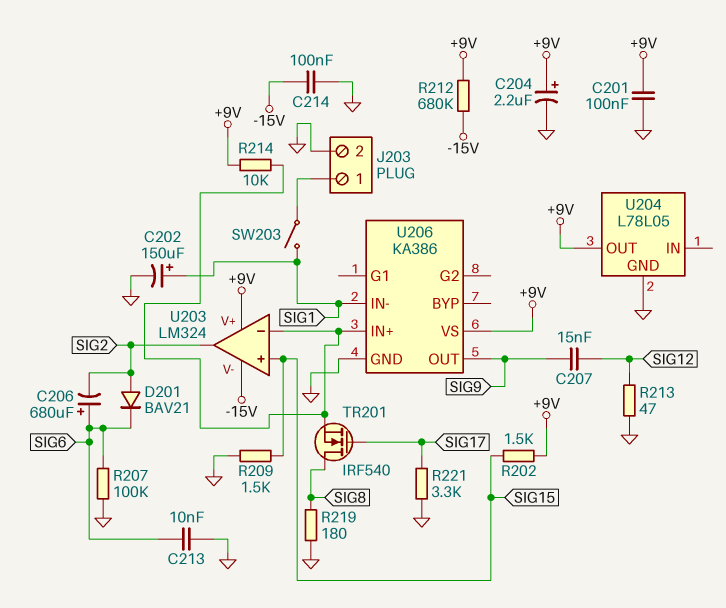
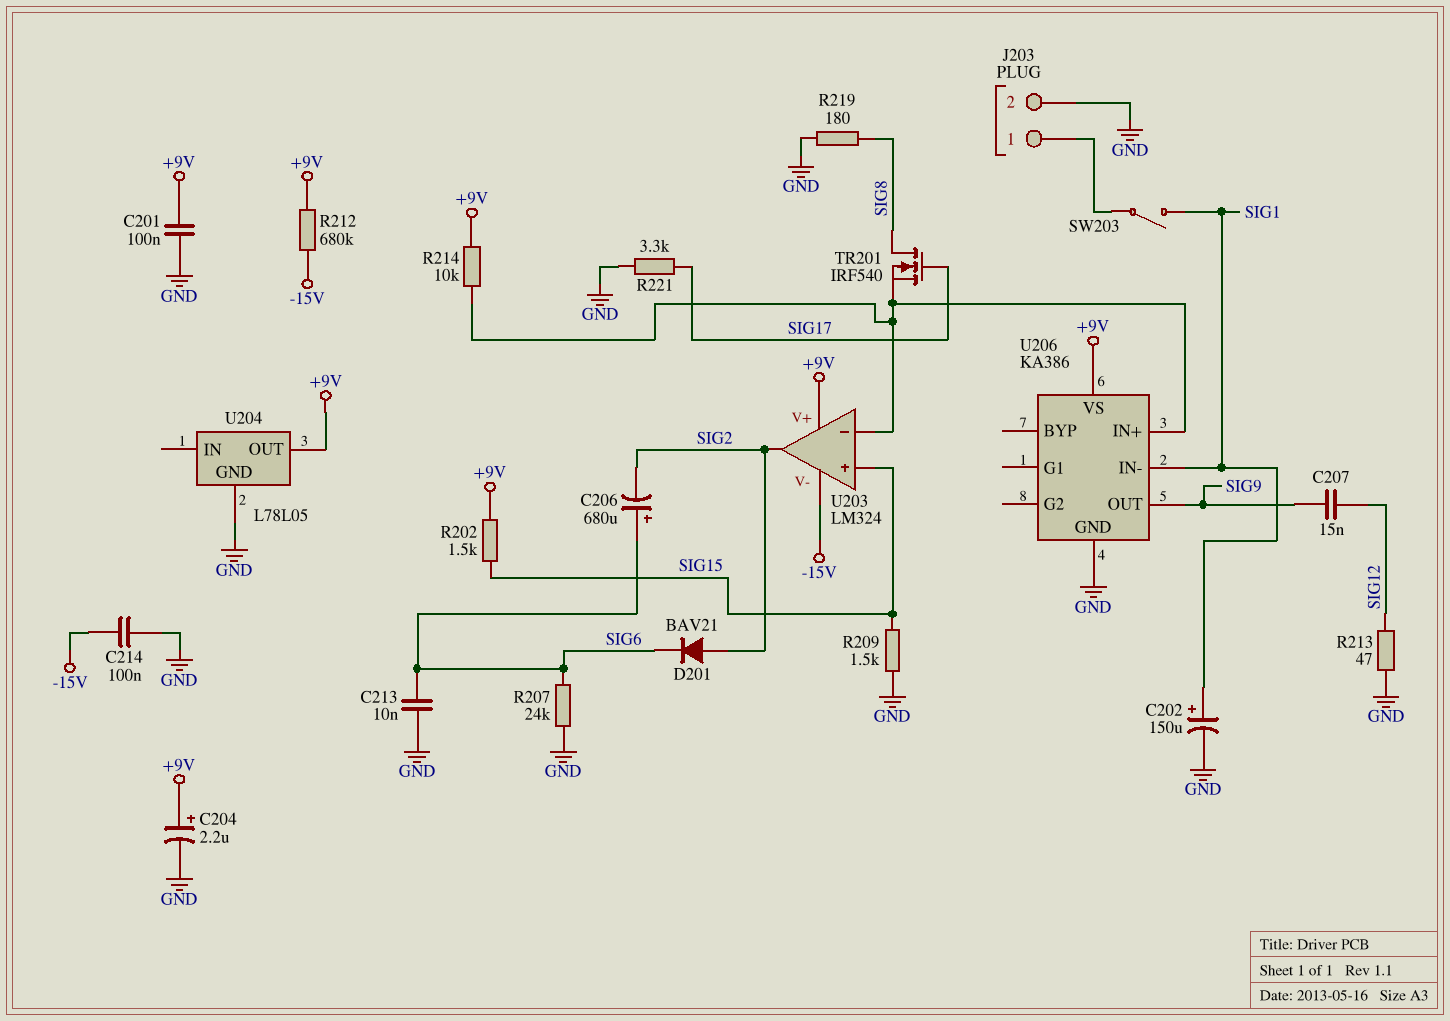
R207: 100k (GND, SIG6) -> 24k (GND, SIG6)

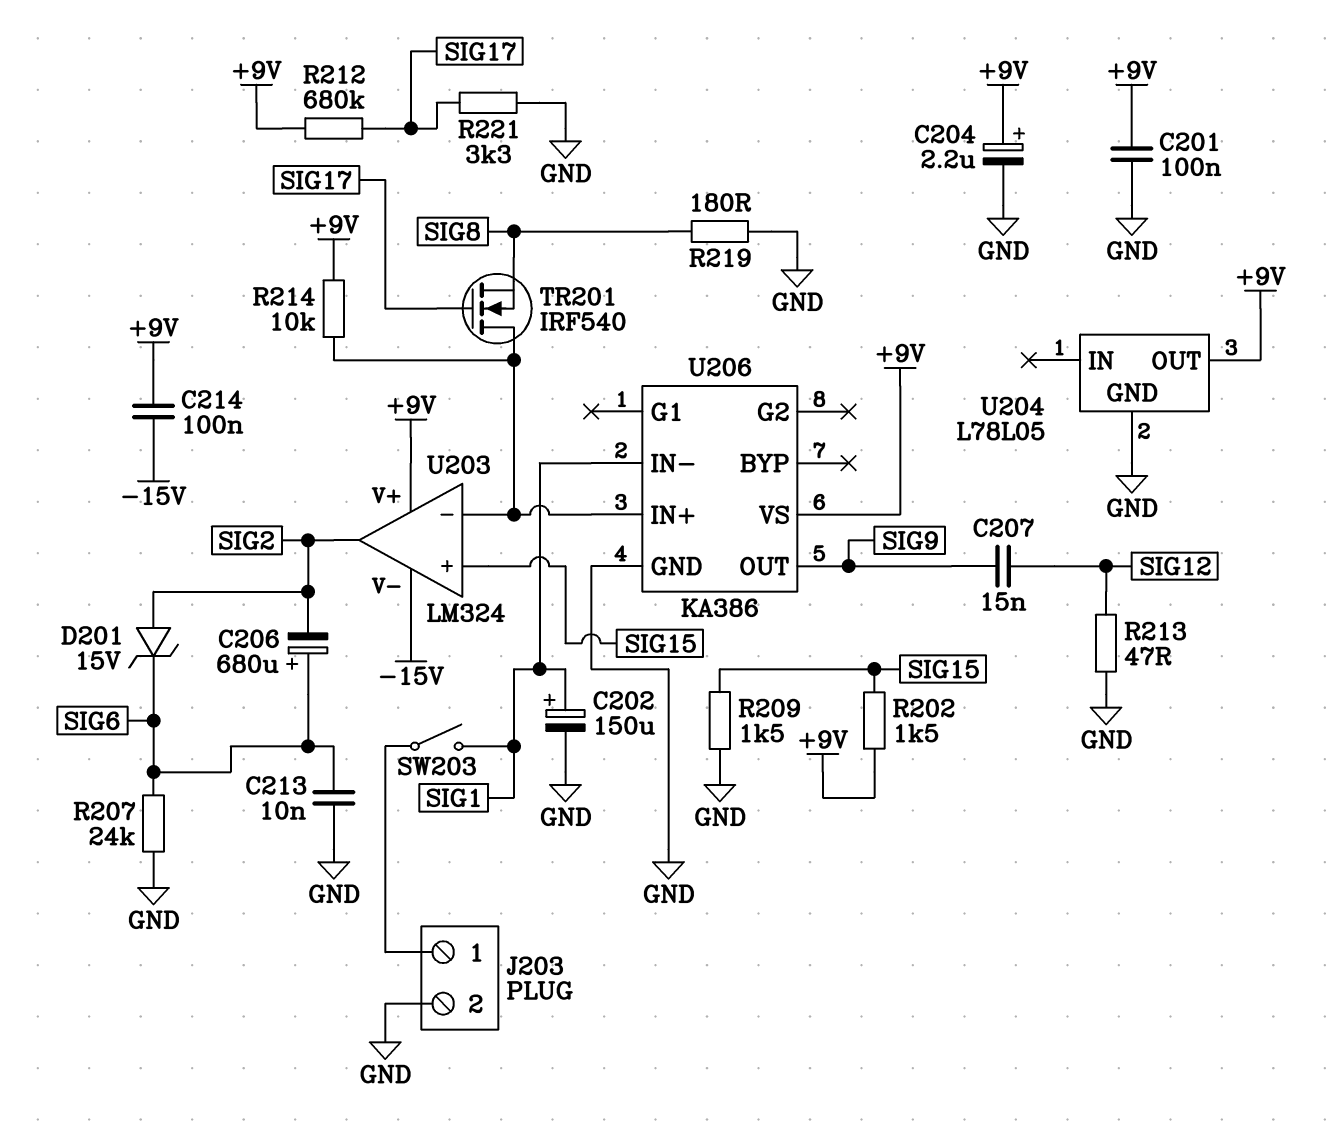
C214: 100nF (-15V, GND) -> 100nF (+9V, -15V)
D201: diode BAV21 (A SIG2, K SIG6) -> zener 15V (A SIG2, K SIG6)
R212: 680k (+9V, -15V) -> 680k (+9V, SIG17)
TR201: NMOS IRF540 (G SIG17, D SIG8, S U203/in-) -> NMOS IRF540 (G SIG17, D U203/in-, S SIG8)

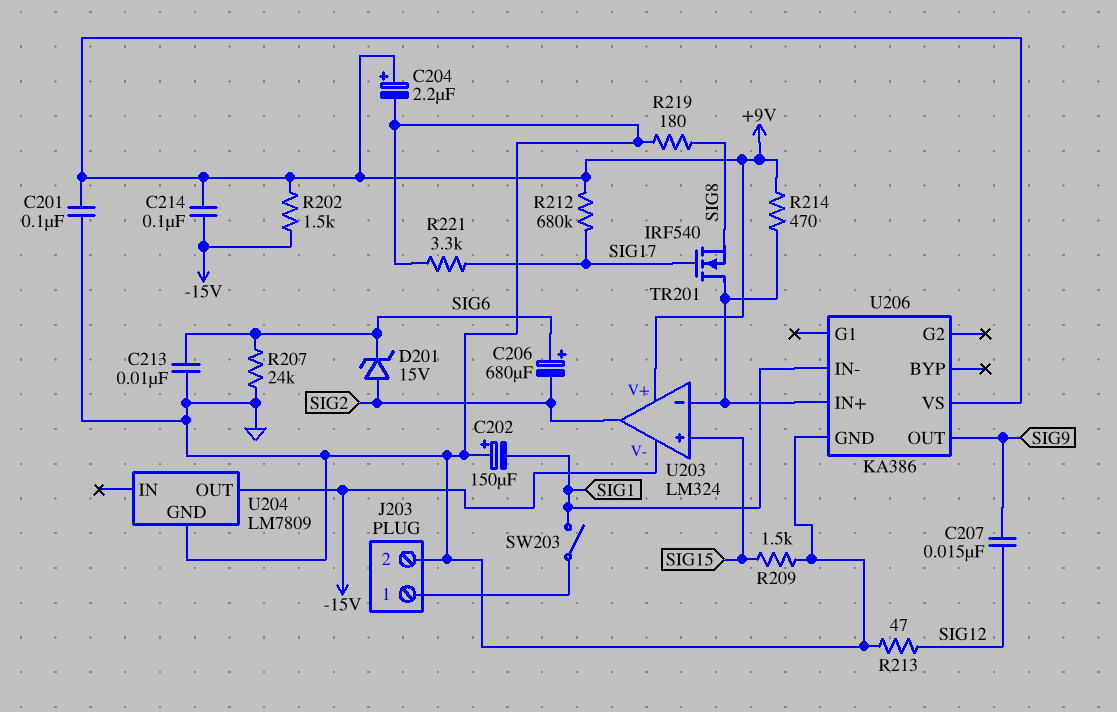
C202: 150uF (plus SIG1, minus GND) -> 150uF (plus GND, minus SIG1)
R202: 1.5k (+9V, SIG15) -> 1.5k (+9V, -15V)
R214: 10k (+9V, U203/in-) -> 470 (+9V, U203/in-)
U204: L78L05 -> LM7809
U204 pin OUT: +9V -> -15V

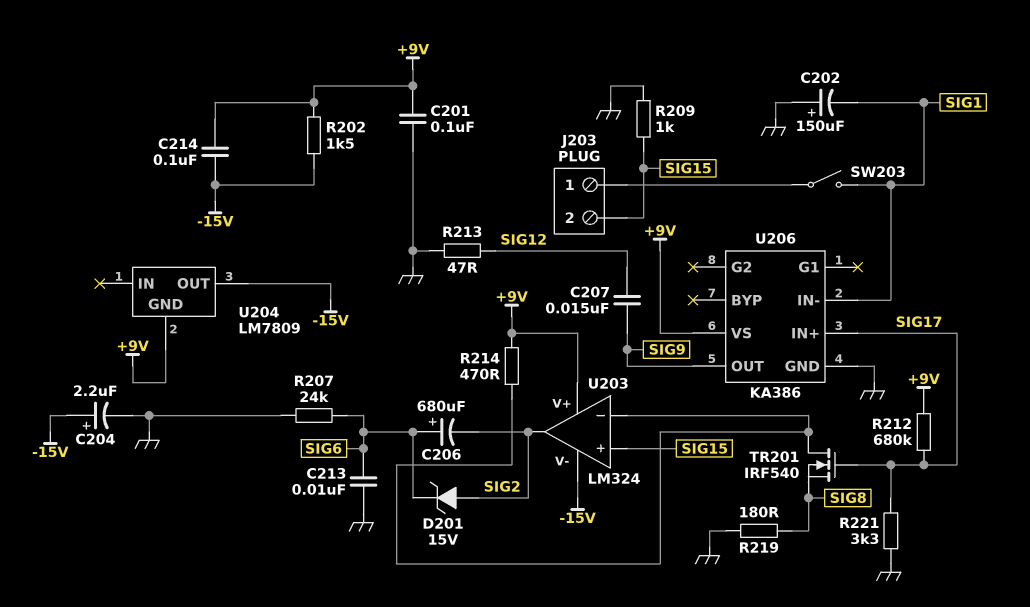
C204: 2.2uF (plus +9V, minus GND) -> 2.2uF (plus -15V, minus GND)
J203 pin 2: GND -> SIG15
R209: 1.5k (GND, SIG15) -> 1k (GND, SIG15)
U204 pin GND: GND -> +9V
U206 pin IN+: U203/in- -> SIG17

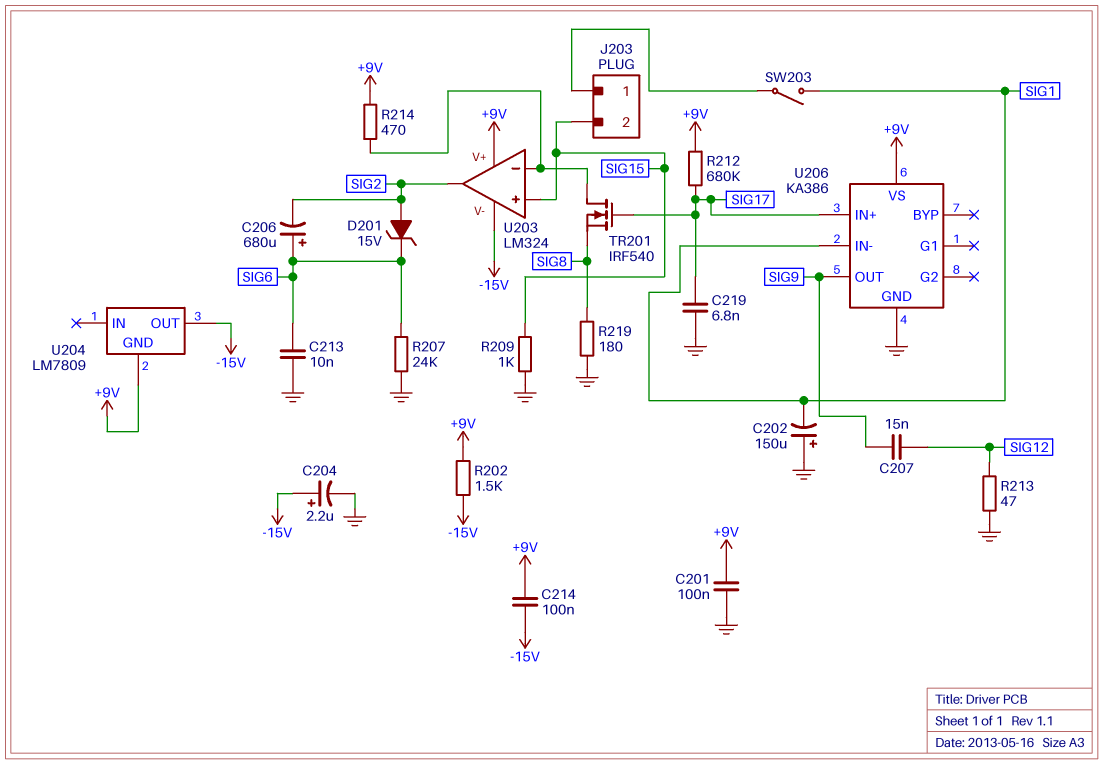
C219: none -> 6.8nF (GND, SIG17)
R221: 3.3k (GND, SIG17) -> none

